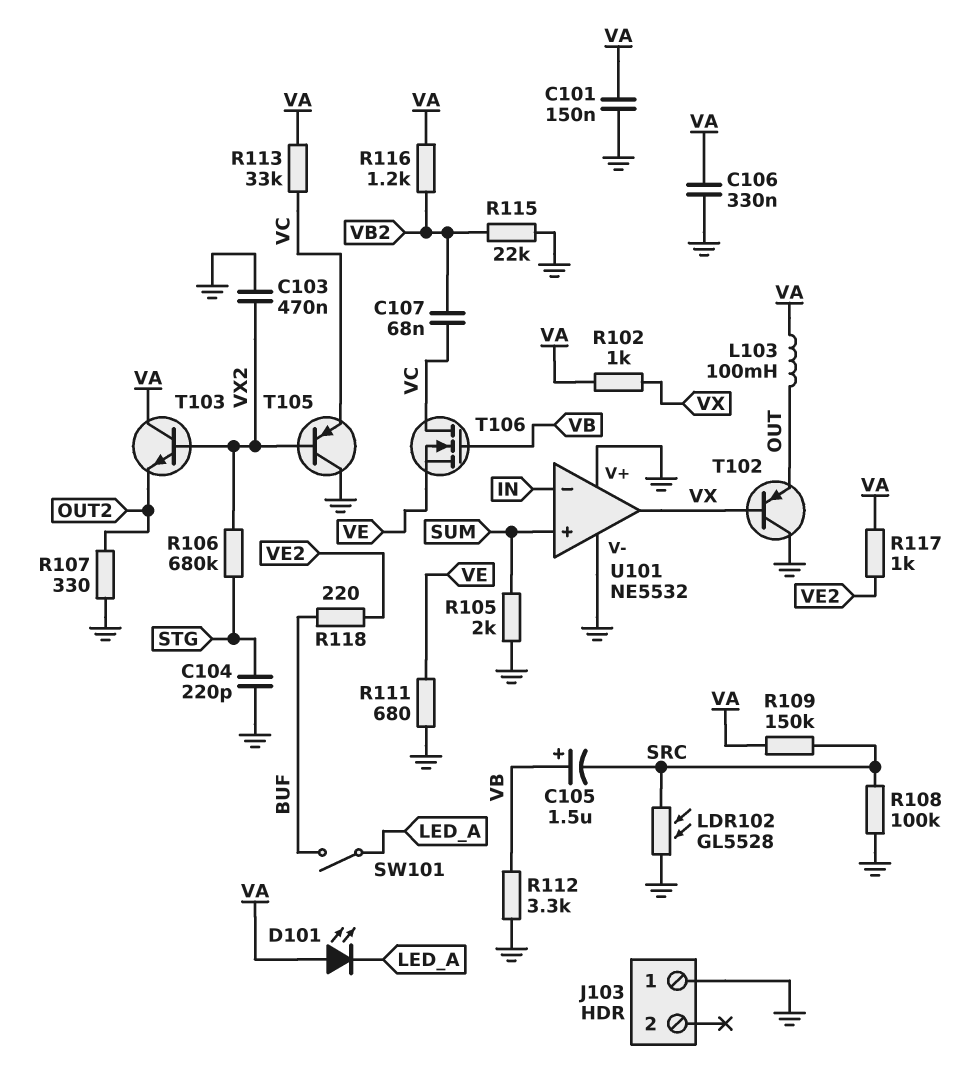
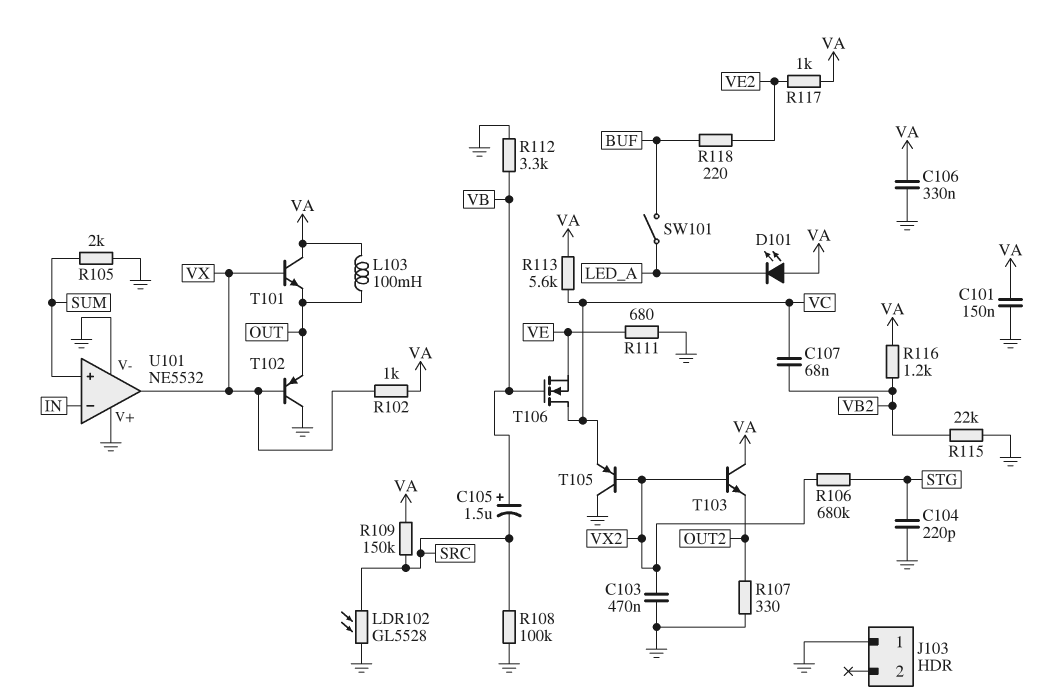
R113: 33k (VA, VC) -> 5.6k (VA, VC)
T101: none -> NPN (B VX, C VA, E OUT)

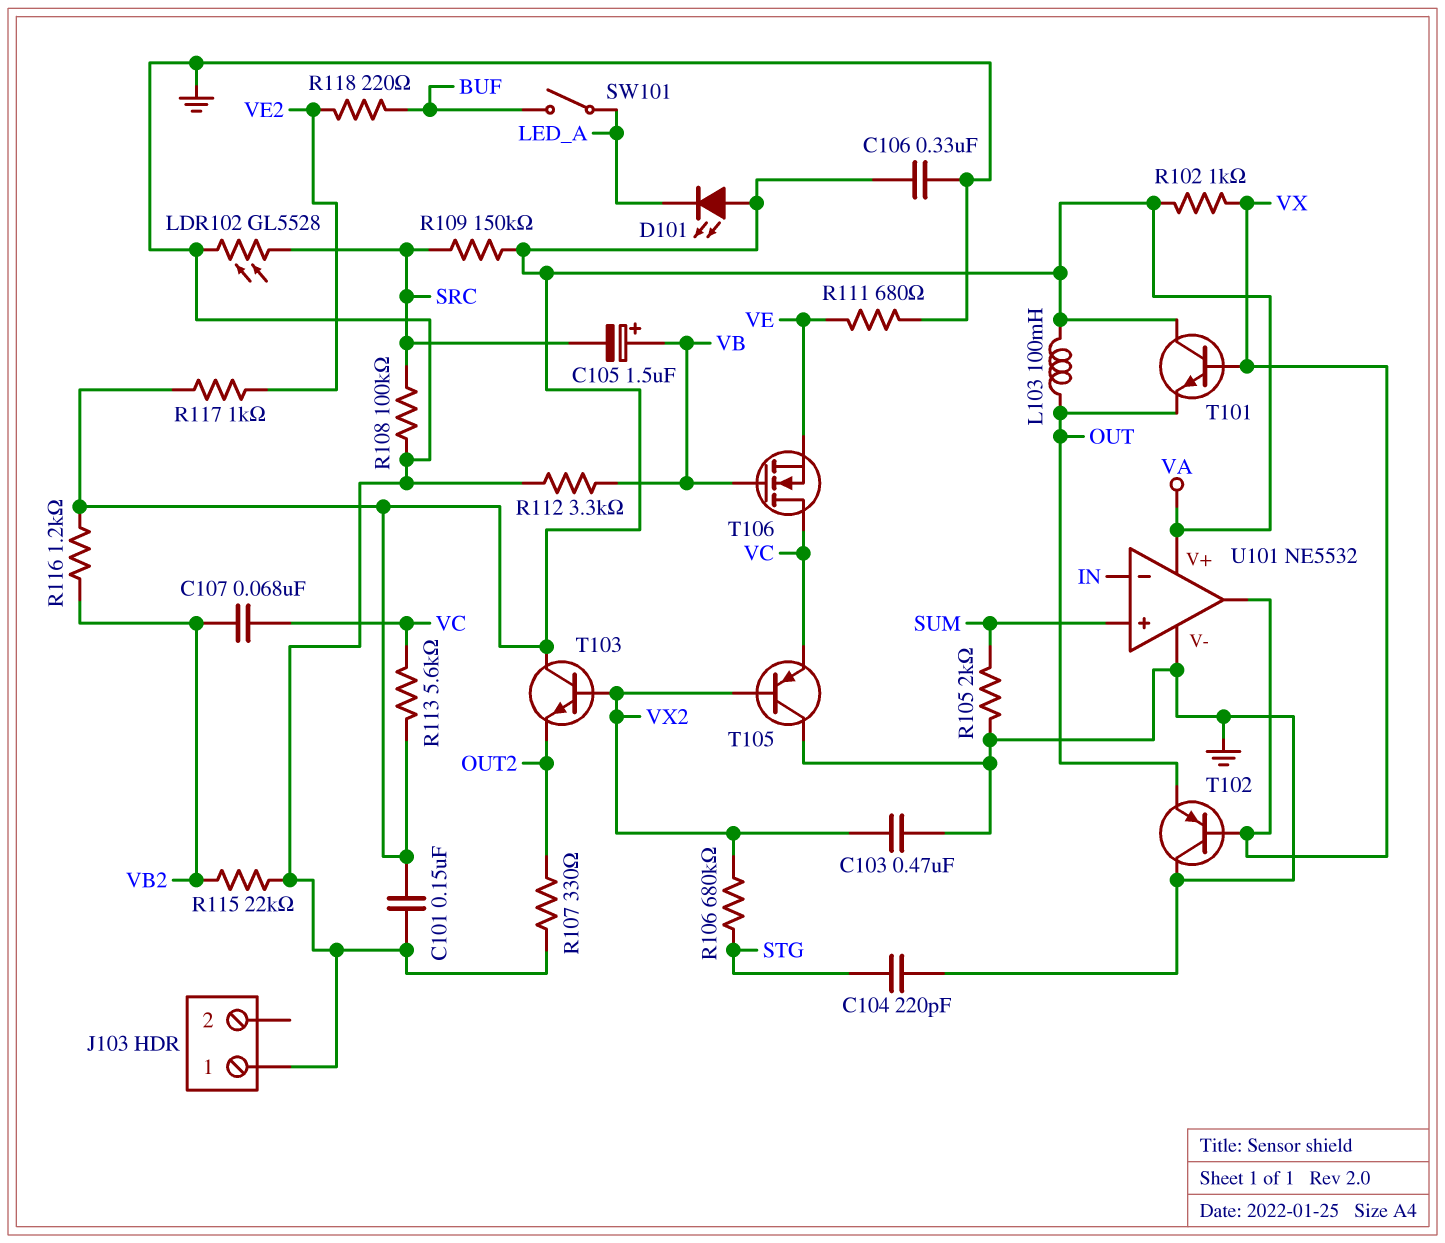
U101 pin V+: GND -> VA

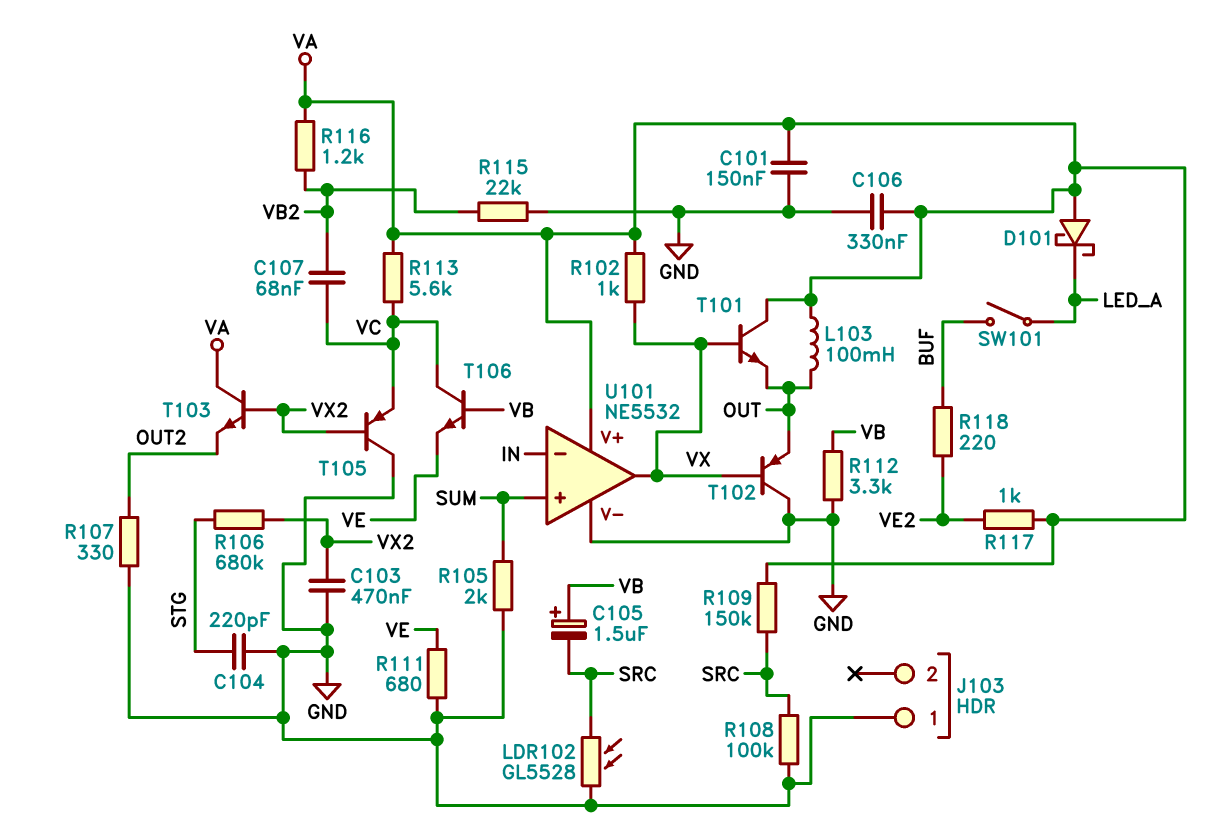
D101: LED (A VA, K LED_A) -> schottky (A VA, K LED_A)
T106: NMOS (G VB, D VC, S VE) -> NPN (B VB, C VC, E VE)

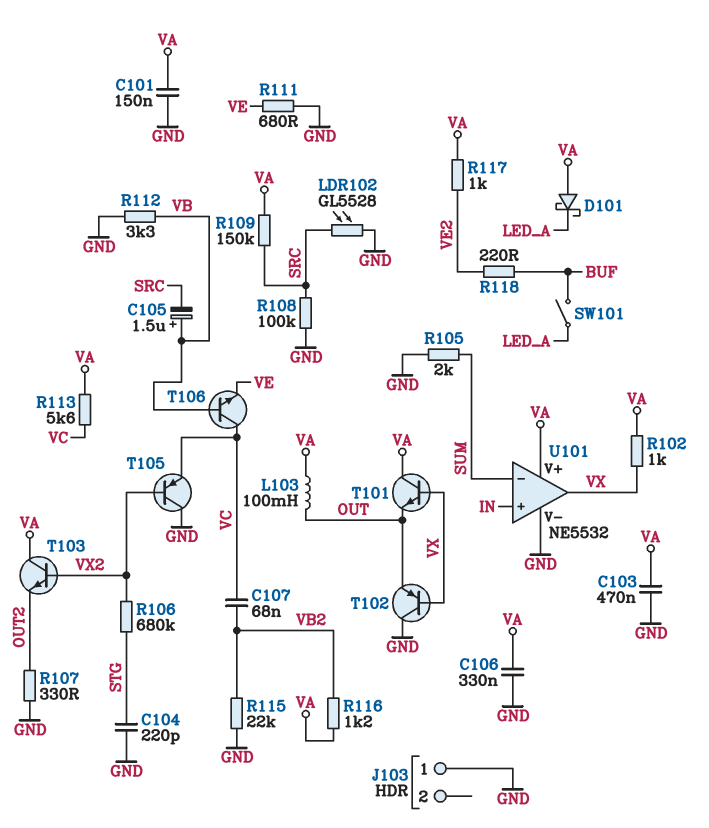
C103: 470nF (GND, VX2) -> 470nF (GND, VA)
U101 pin in+: SUM -> IN
U101 pin in-: IN -> SUM

